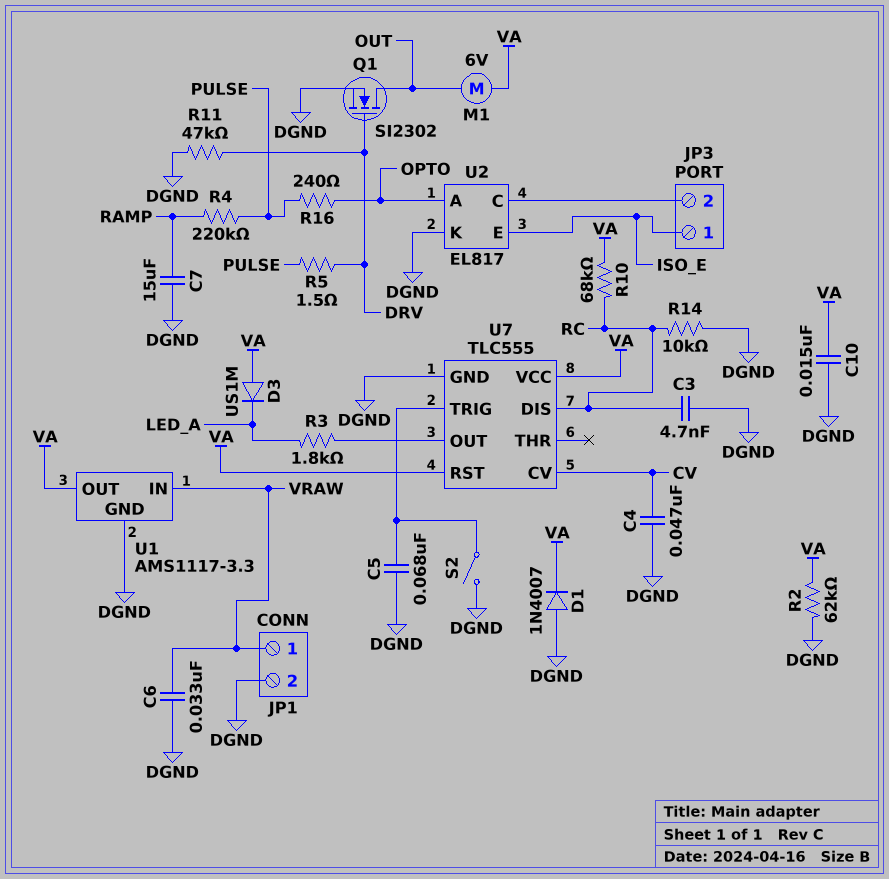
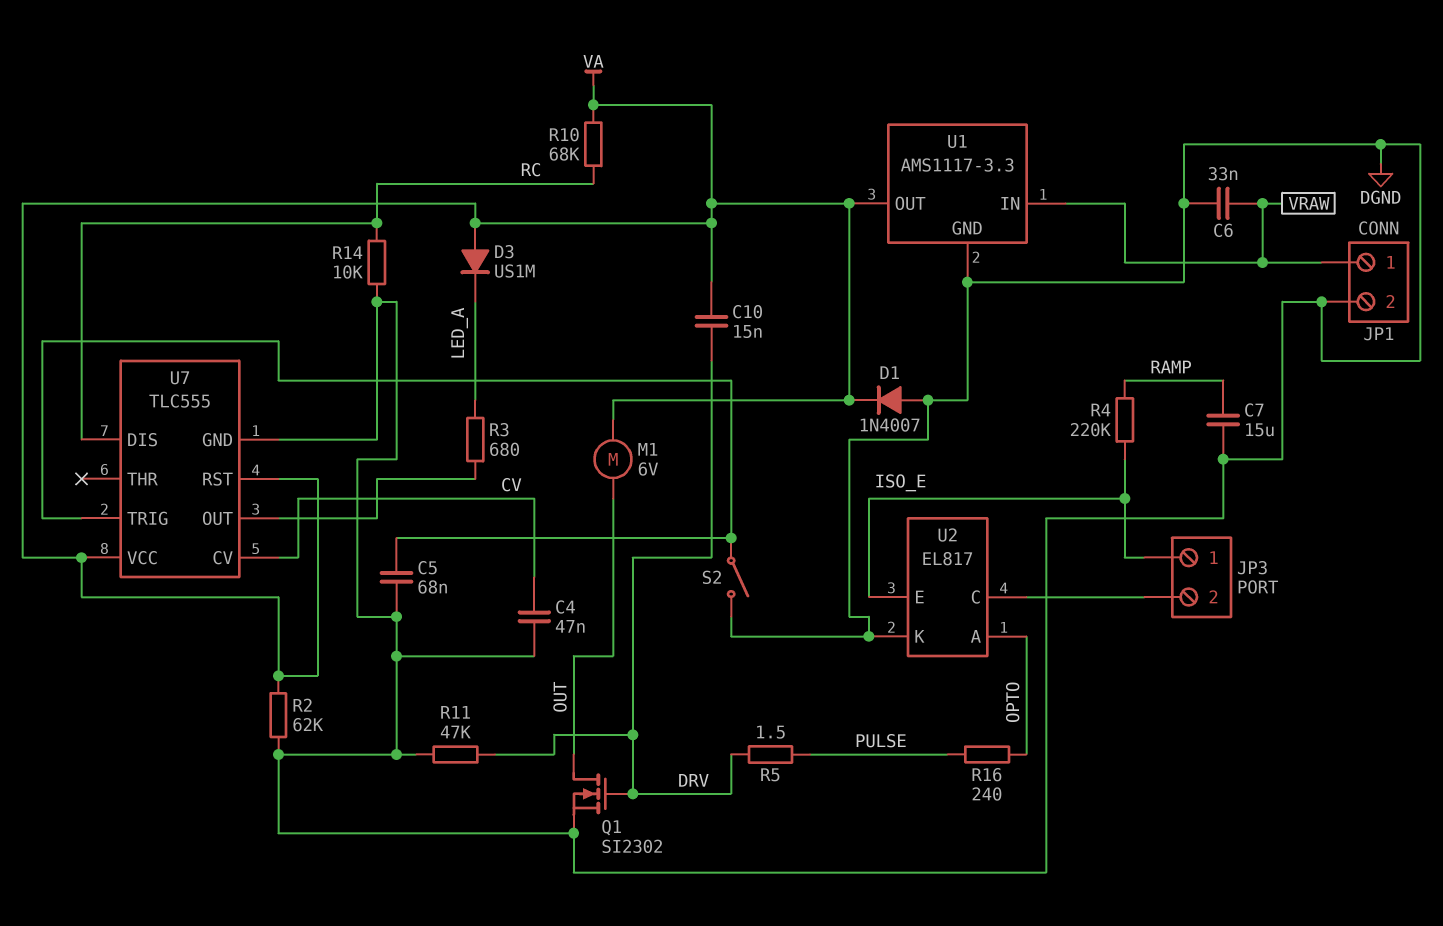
C3: 4.7nF (DGND, RC) -> none
C10: 15nF (DGND, VA) -> 15nF (DRV, VA)
R3: 1.8k (LED_A, U7/OUT) -> 680 (LED_A, U7/OUT)
R4: 220k (PULSE, RAMP) -> 220k (ISO_E, RAMP)

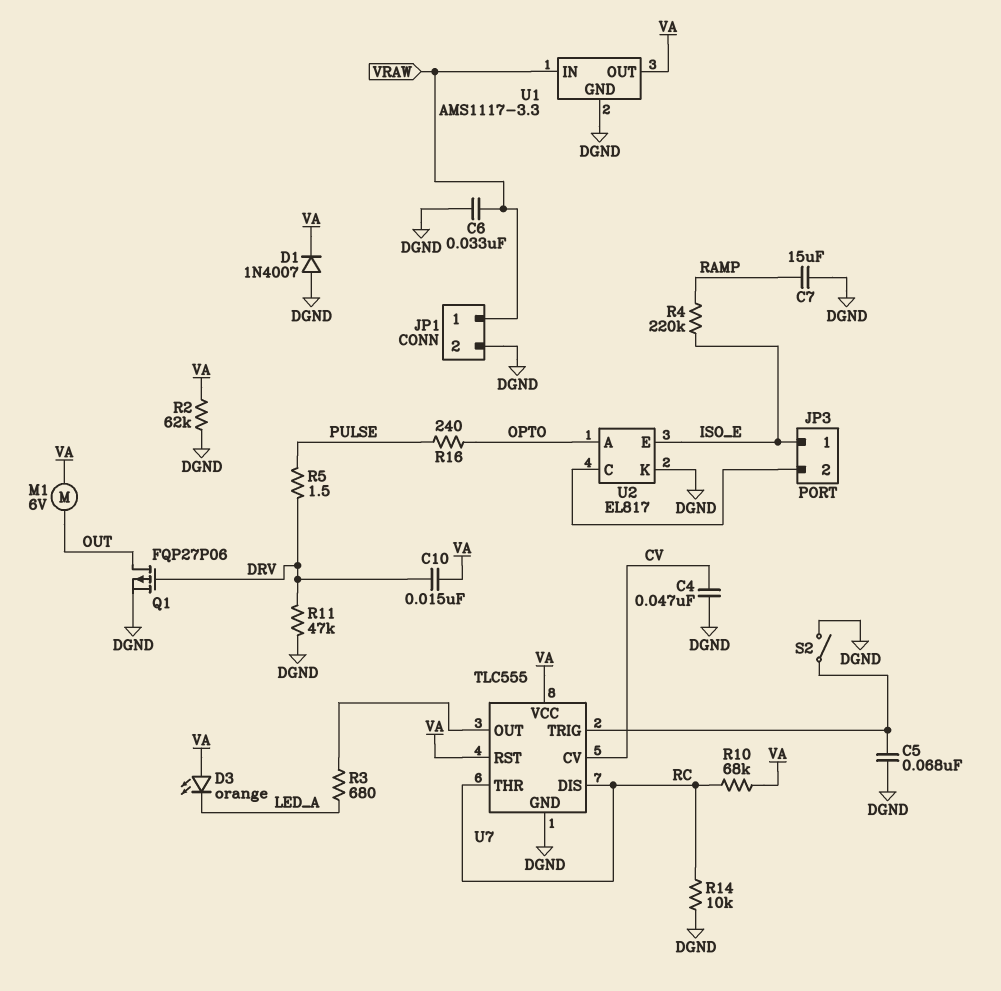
D3: diode US1M (A VA, K LED_A) -> LED orange (A VA, K LED_A)
Q1: NMOS SI2302 (G DRV, D OUT, S DGND) -> PMOS FQP27P06 (G DRV, D OUT, S DGND)
U7 pin THR: none -> RC

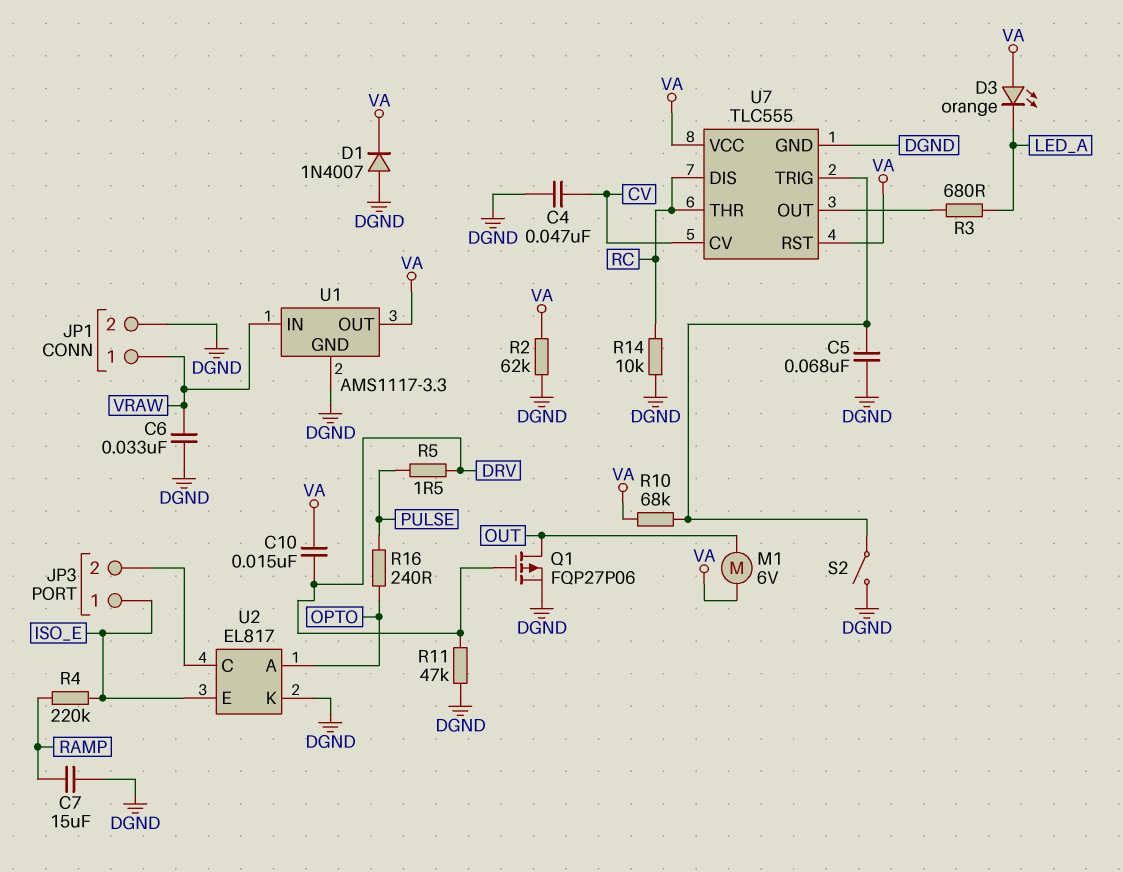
R10: 68k (RC, VA) -> 68k (U7/TRIG, VA)

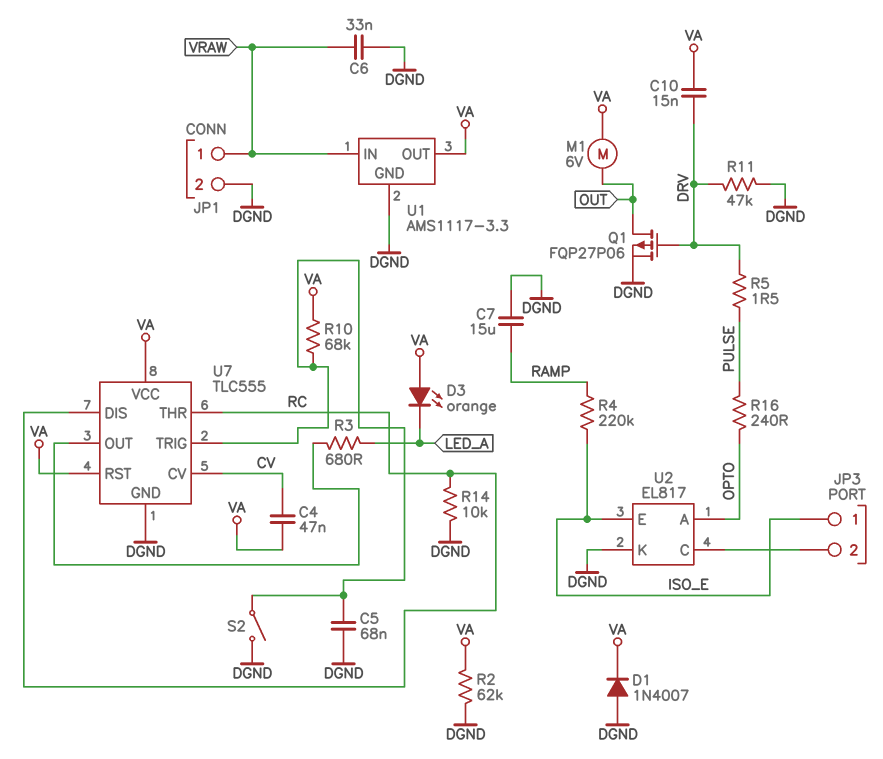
C4: 47nF (CV, DGND) -> 47nF (CV, VA)

